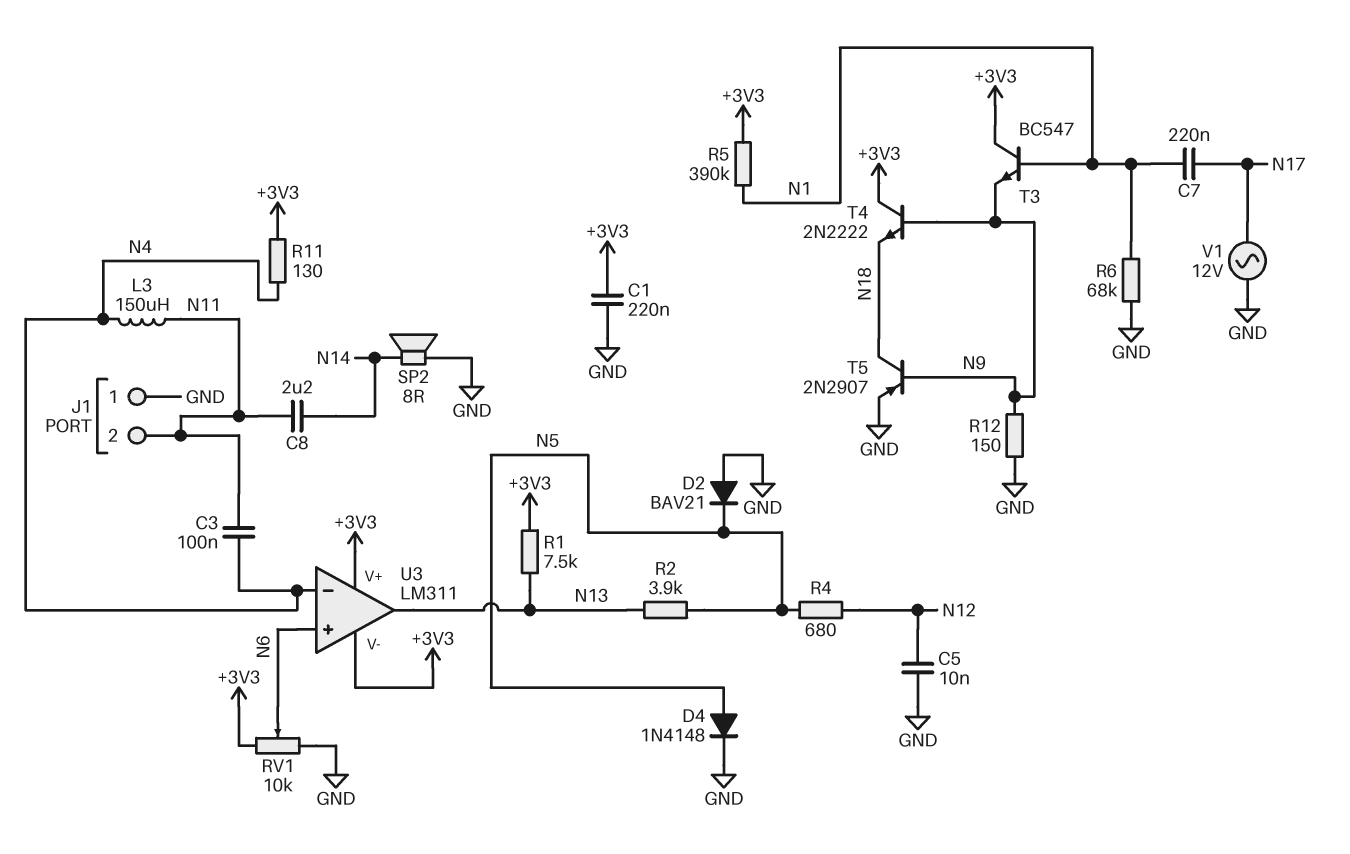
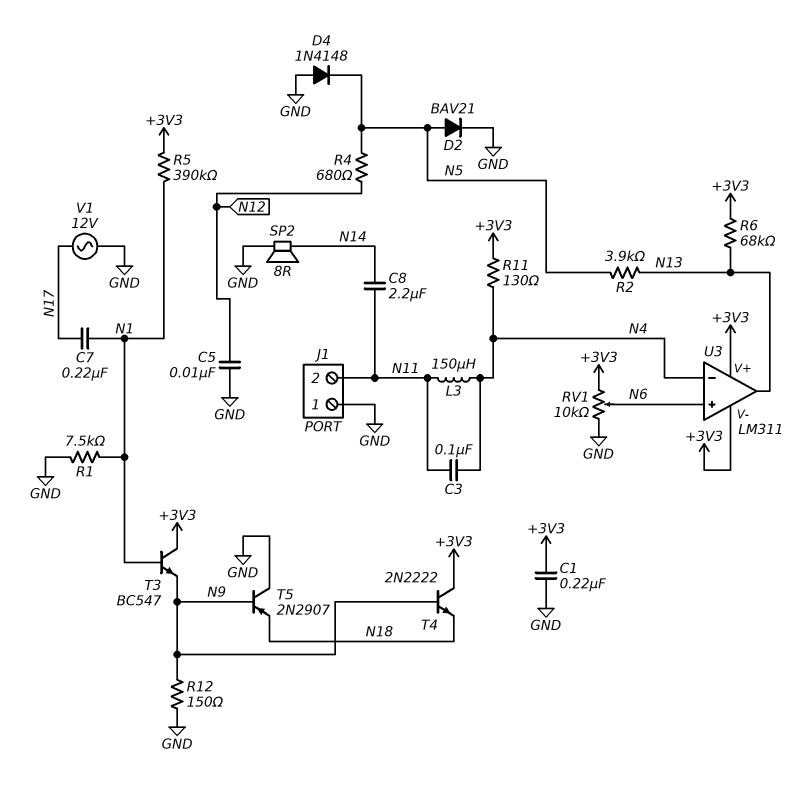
D2: diode BAV21 (A GND, K N5) -> diode BAV21 (A N5, K GND)
D4: diode 1N4148 (A N5, K GND) -> diode 1N4148 (A GND, K N5)
R1: 7.5k (+3V3, N13) -> 7.5k (GND, N1)
R6: 68k (GND, N1) -> 68k (+3V3, N13)
T5: PNP 2N2907 (B N9, C N18, E GND) -> PNP 2N2907 (B N9, C GND, E N18)

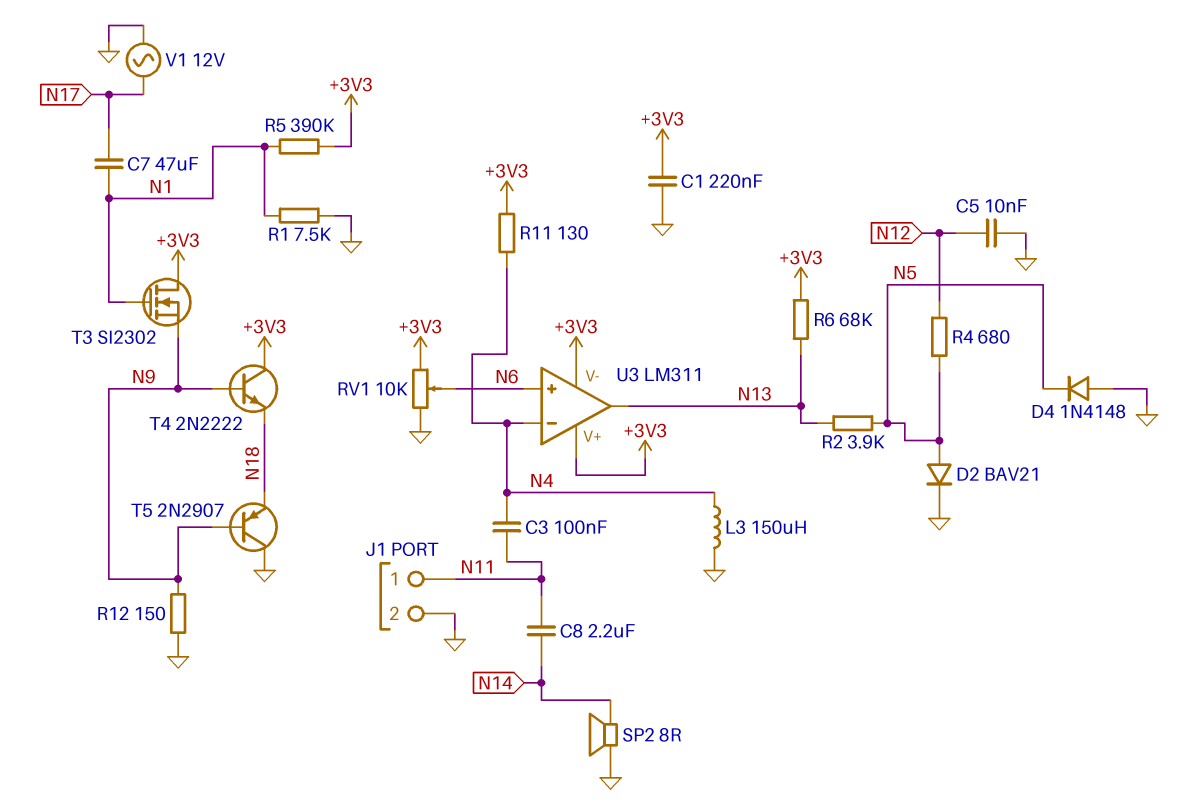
C7: 220nF (N1, N17) -> 47uF (N1, N17)
J1 pin 1: GND -> N11
J1 pin 2: N11 -> GND
L3: 150uH (N4, N11) -> 150uH (GND, N4)
T3: NPN BC547 (B N1, C +3V3, E N9) -> NMOS SI2302 (G N1, D +3V3, S N9)

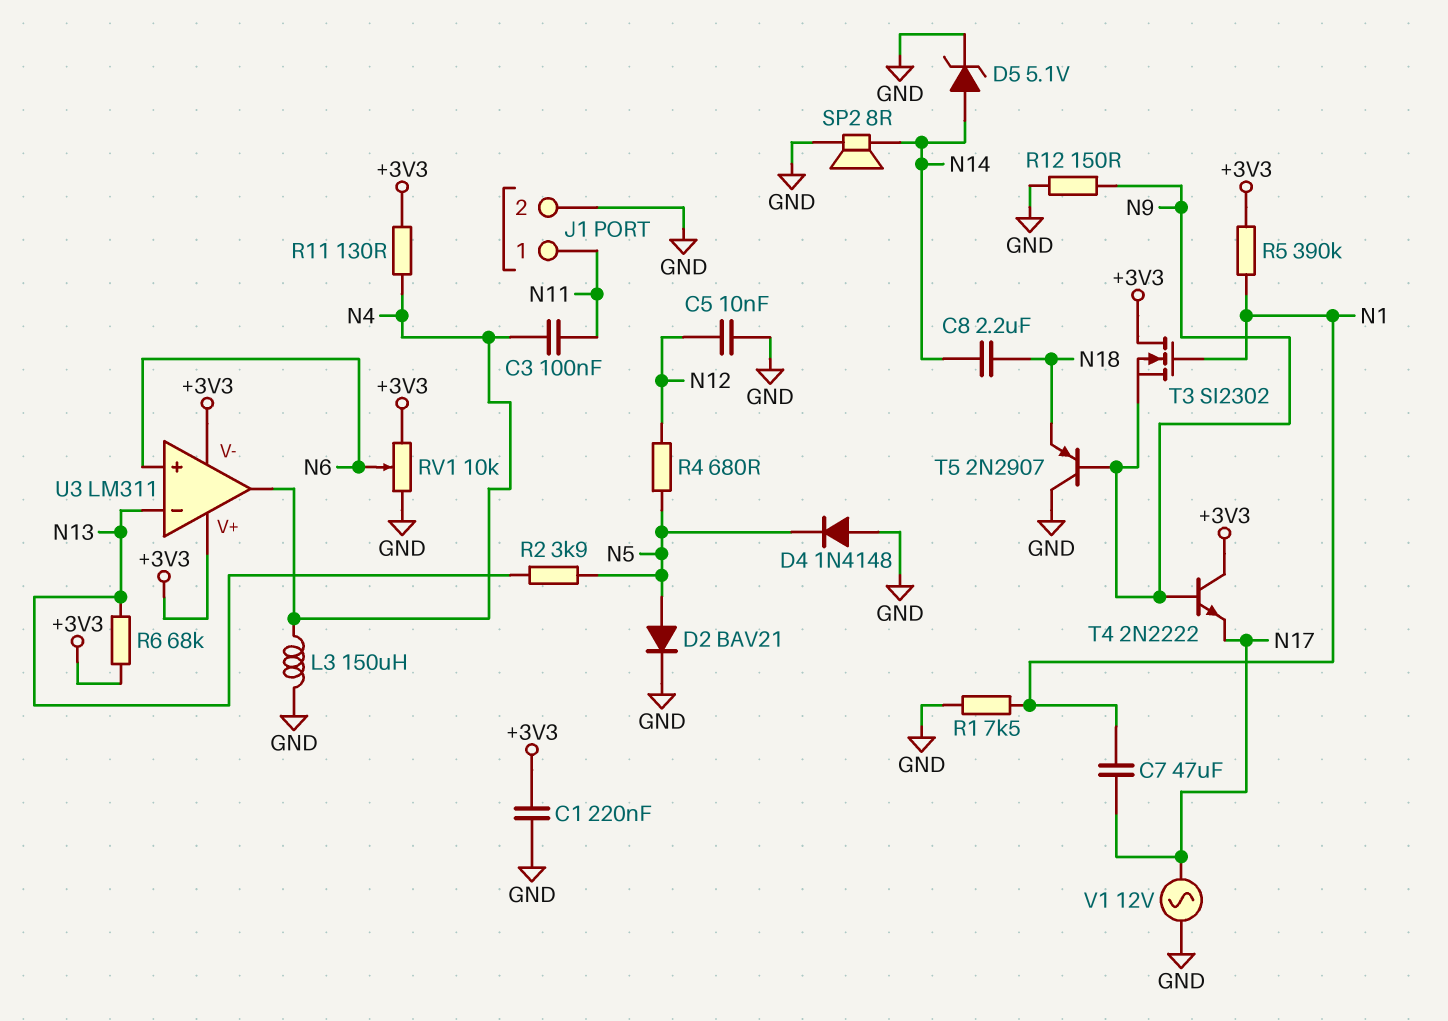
C8: 2.2uF (N11, N14) -> 2.2uF (N14, N18)
D5: none -> zener 5.1V (A N14, K GND)
T4: NPN 2N2222 (B N9, C +3V3, E N18) -> NPN 2N2222 (B N9, C +3V3, E N17)
U3 pin in-: N4 -> N13
U3 pin out: N13 -> N4

